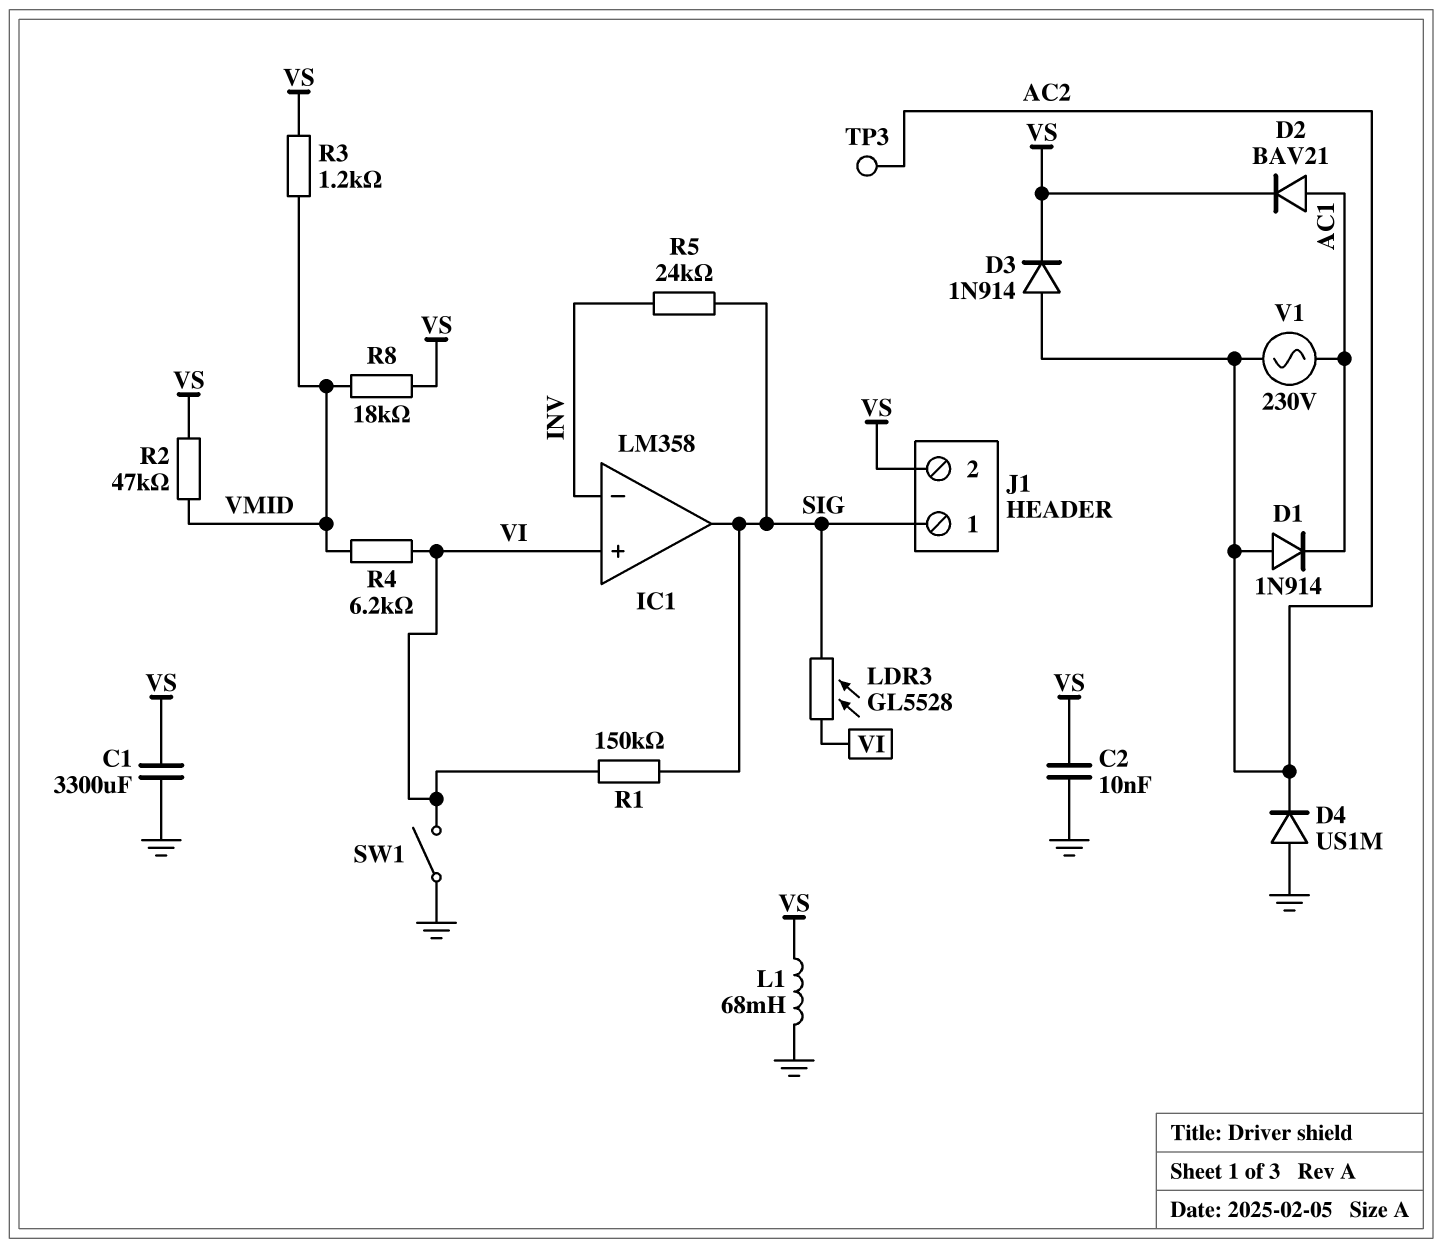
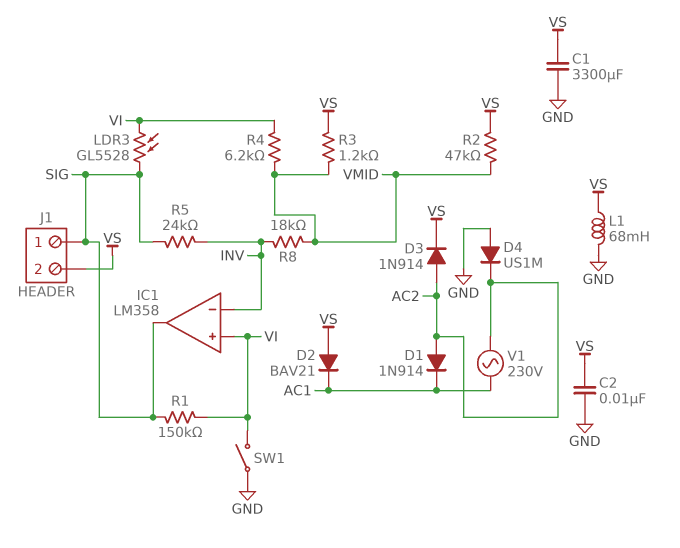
D2: diode BAV21 (A AC1, K VS) -> diode BAV21 (A VS, K AC1)
R8: 18k (VMID, VS) -> 18k (INV, VMID)
TP3: test point (AC2) -> none

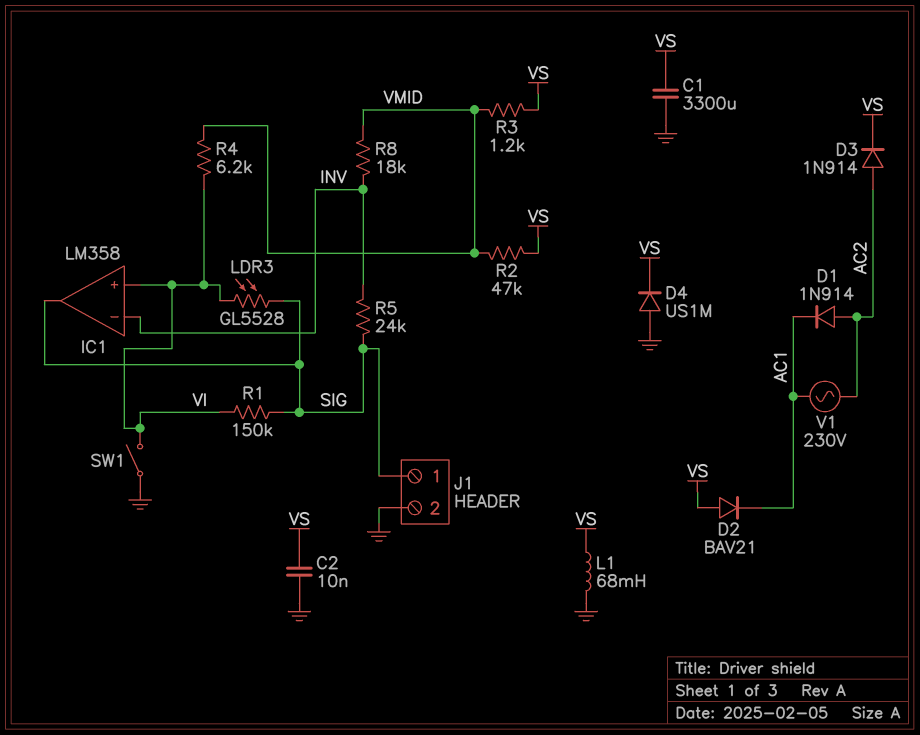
D4: diode US1M (A GND, K AC2) -> diode US1M (A GND, K VS)
J1 pin 2: VS -> GND

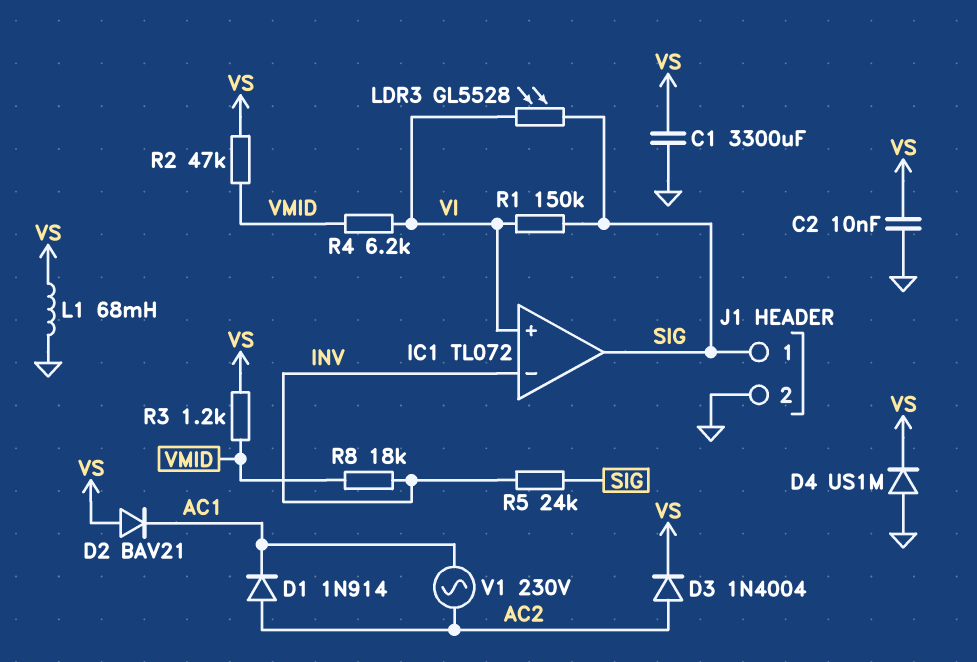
D3: diode 1N914 (A AC2, K VS) -> diode 1N4004 (A AC2, K VS)
IC1: LM358 -> TL072
SW1: switch (GND, VI) -> none

